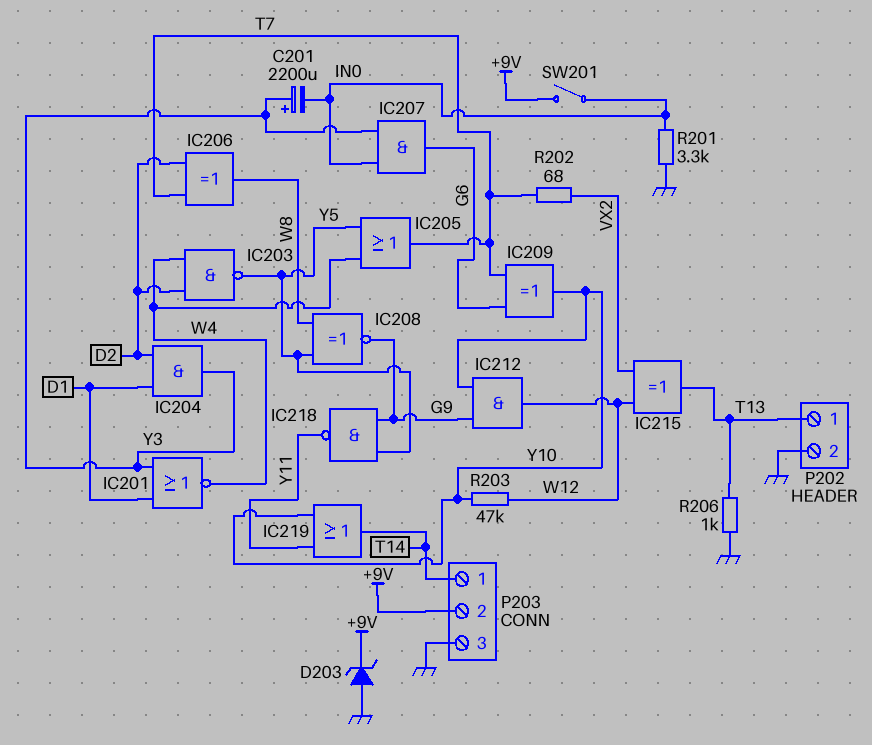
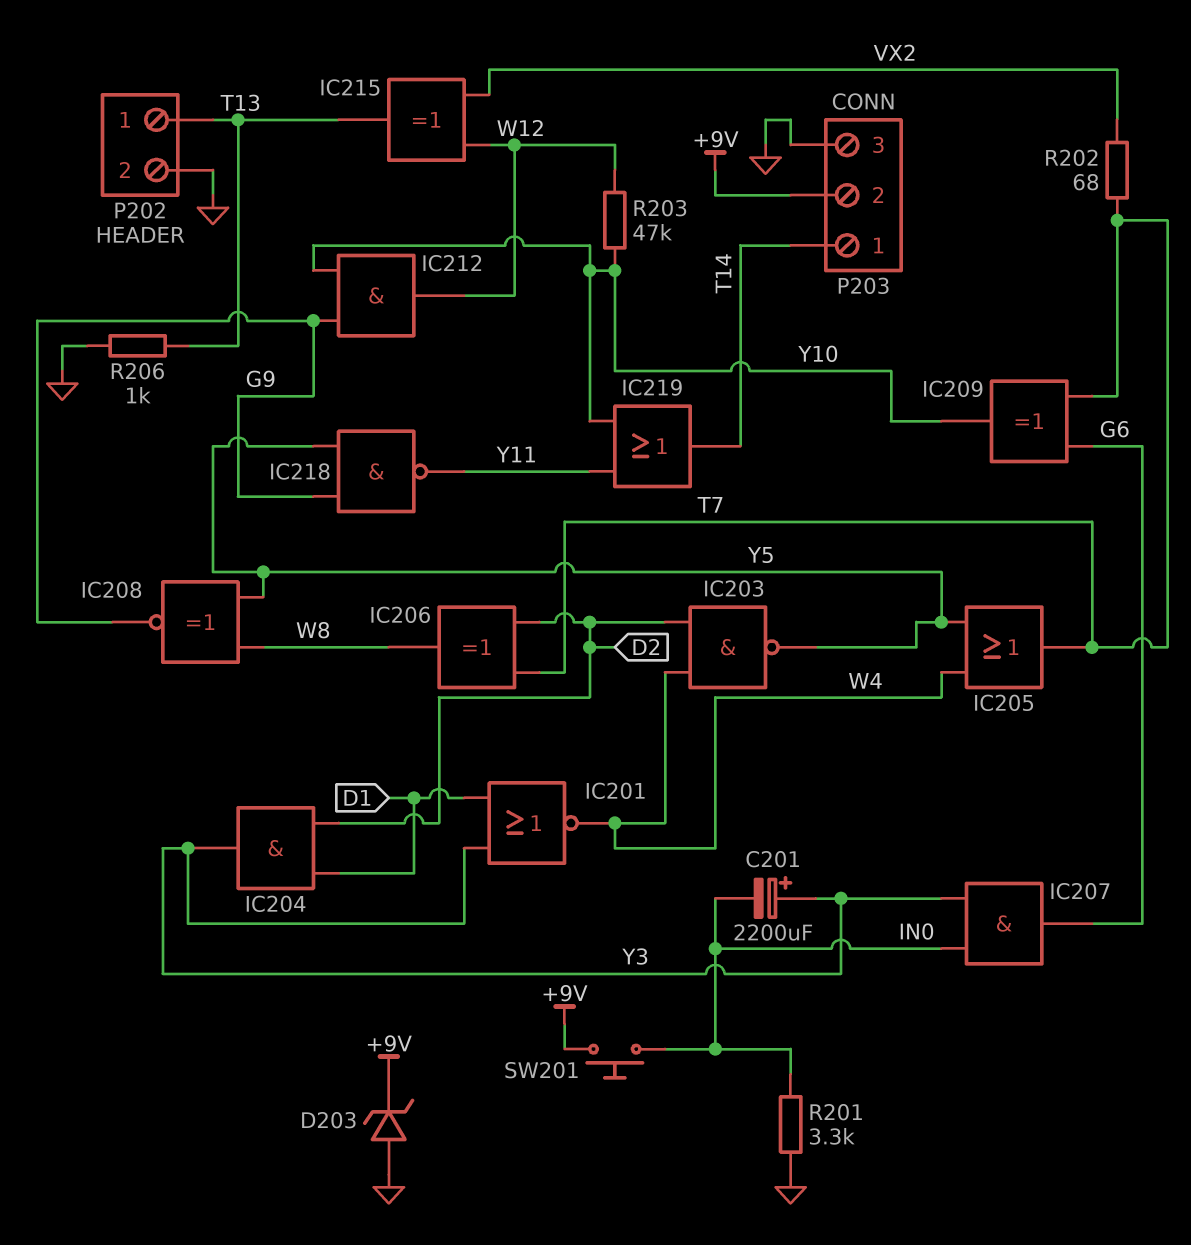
SW201: switch (+9V, IN0) -> button (+9V, IN0)

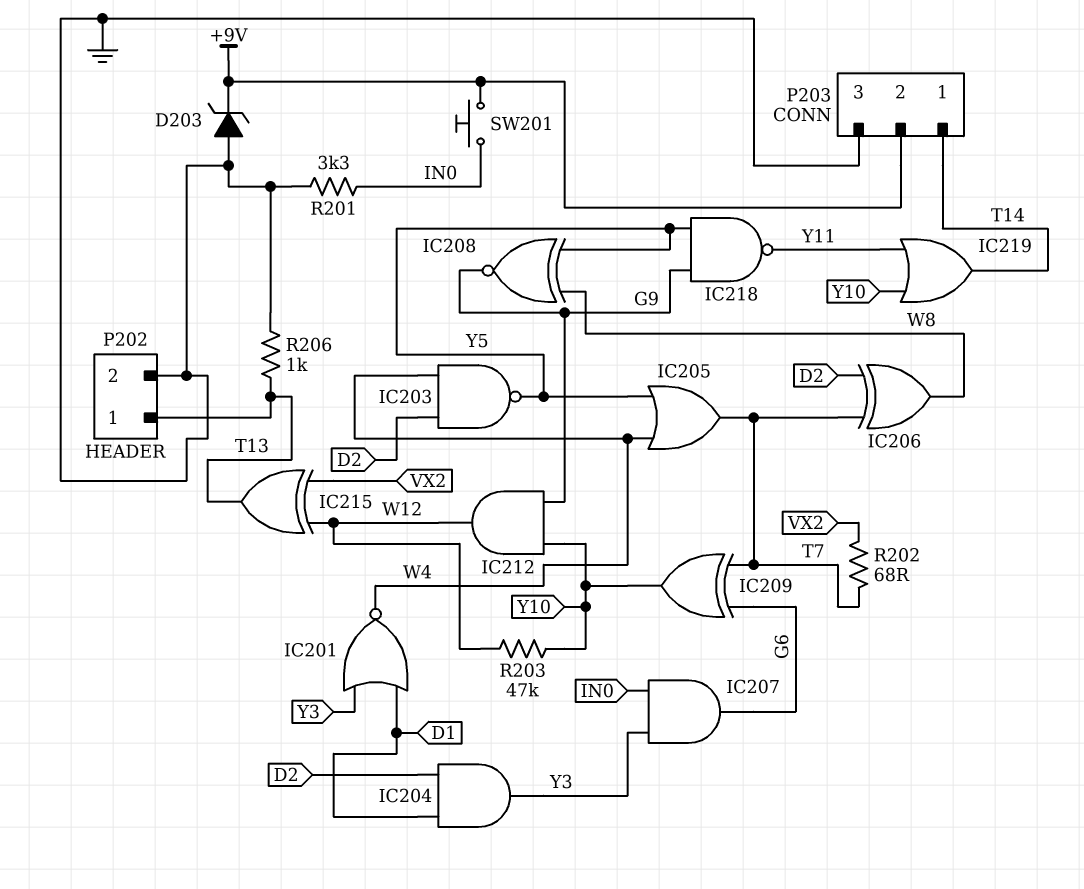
C201: 2200uF (plus Y3, minus IN0) -> none

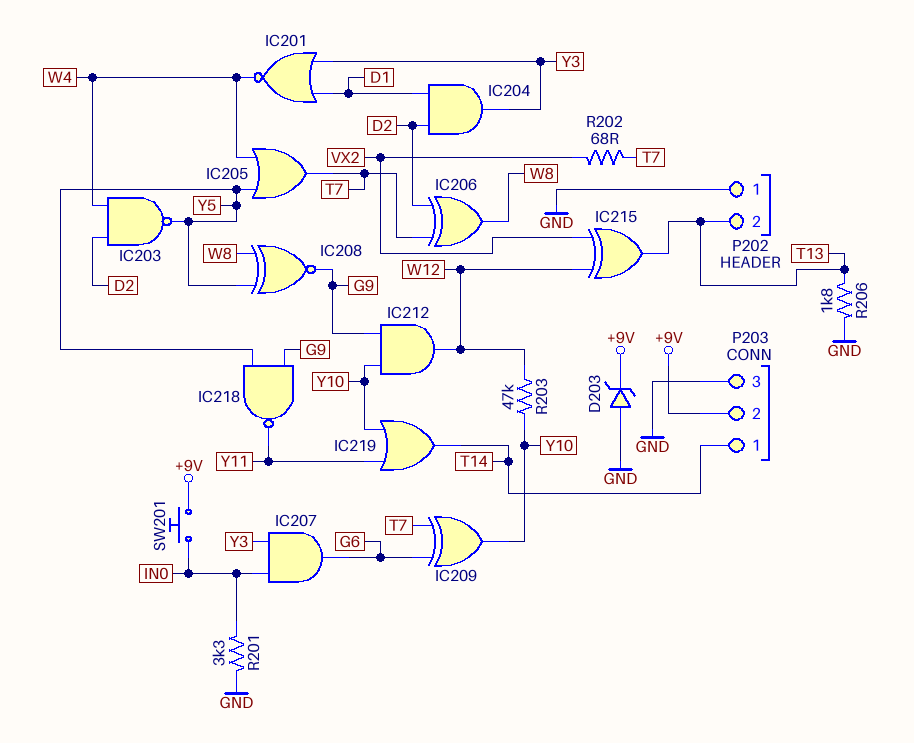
P202 pin 1: T13 -> GND
P202 pin 2: GND -> T13
R206: 1k (GND, T13) -> 1.8k (GND, T13)

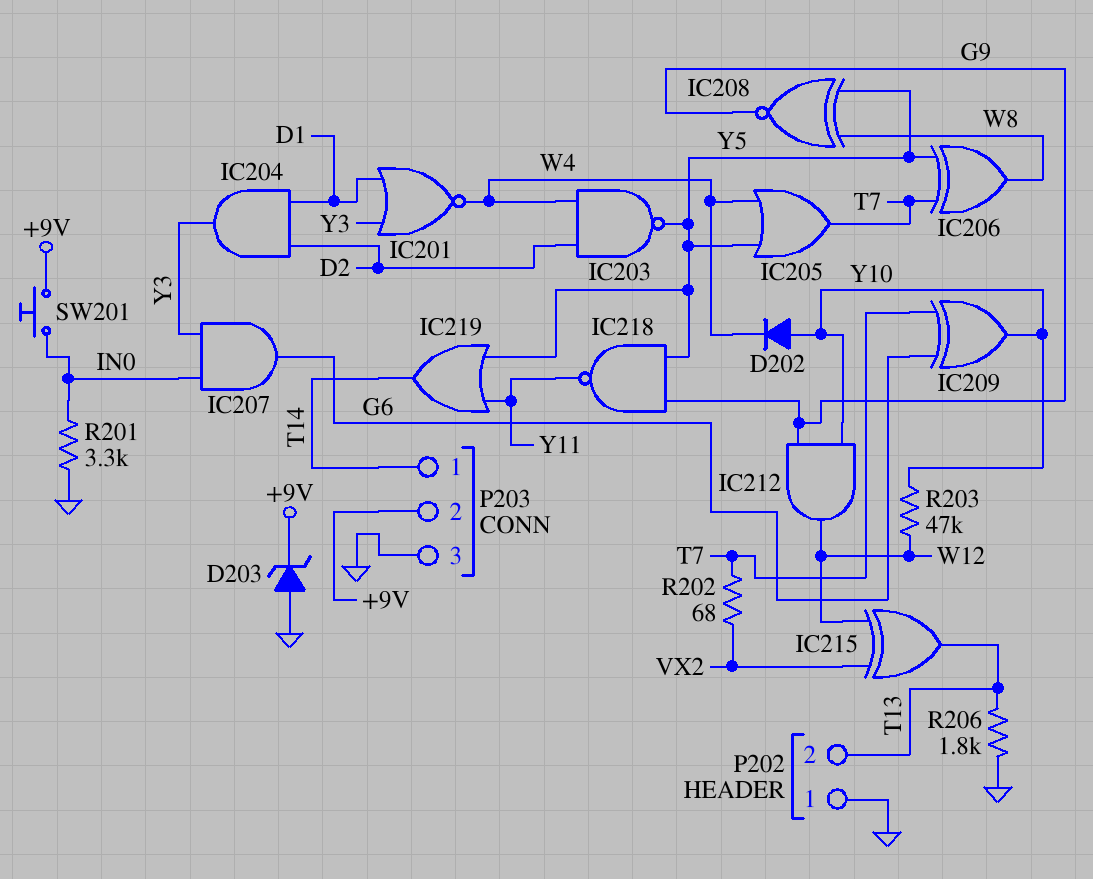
D202: none -> diode (A Y10, K W4)
IC206: XOR (in D2, in T7, out W8) -> XOR (in T7, in Y5, out W8)
IC219: OR (in Y10, in Y11, out T14) -> OR (in Y5, in Y11, out T14)

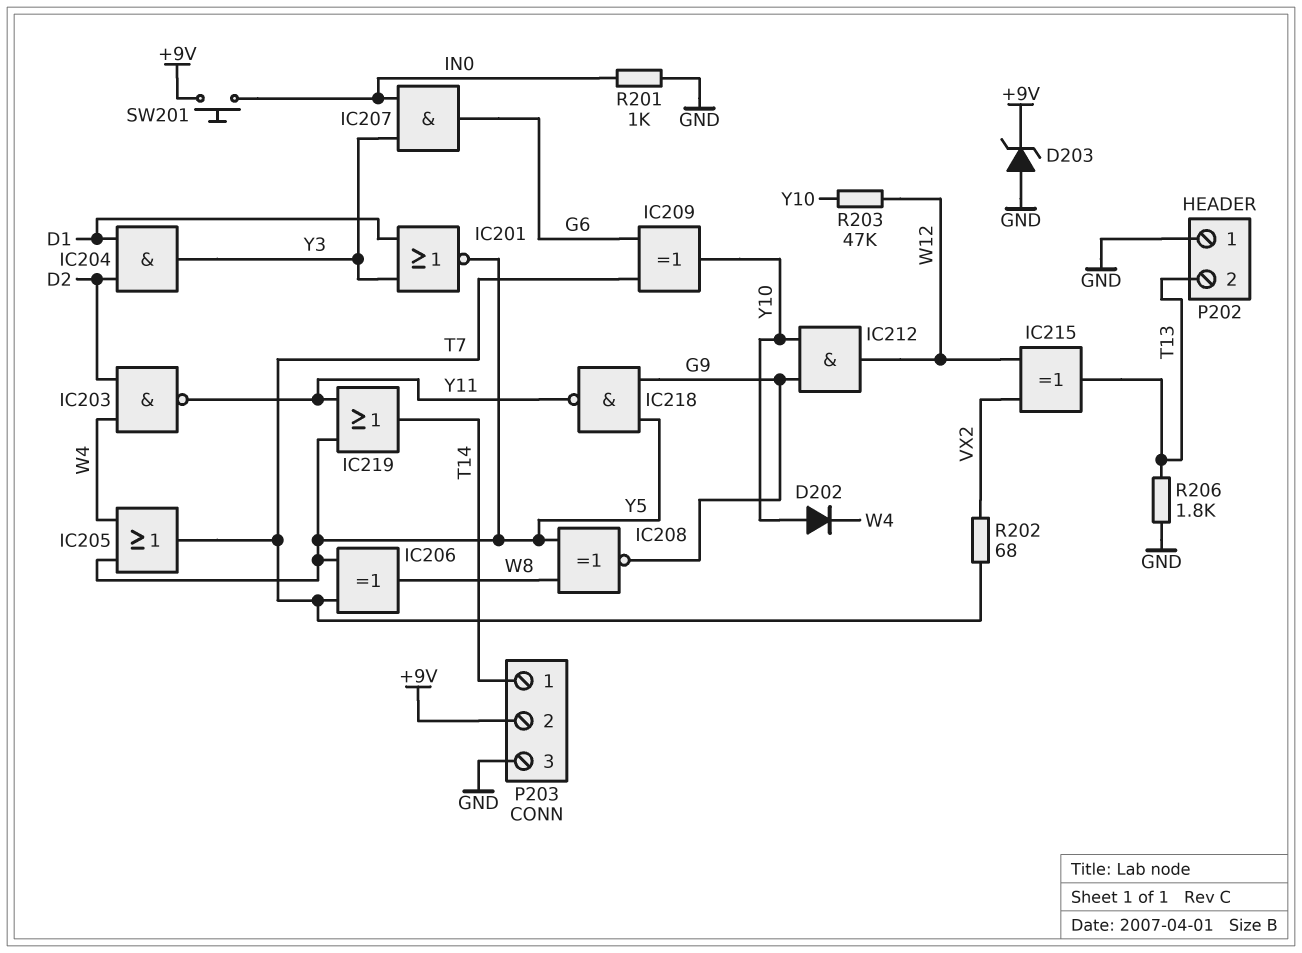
IC201: NOR (in D1, in Y3, out W4) -> NOR (in D1, in Y3, out Y5)
IC203: NAND (in D2, in W4, out Y5) -> NAND (in D2, in W4, out Y11)
R201: 3.3k (GND, IN0) -> 1k (GND, IN0)

